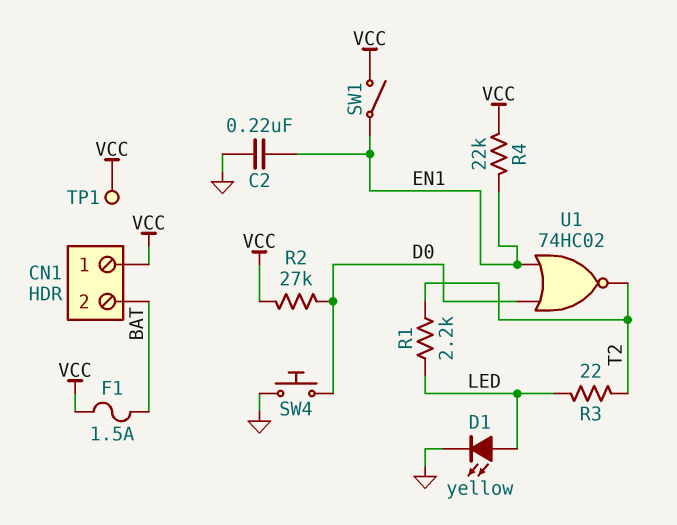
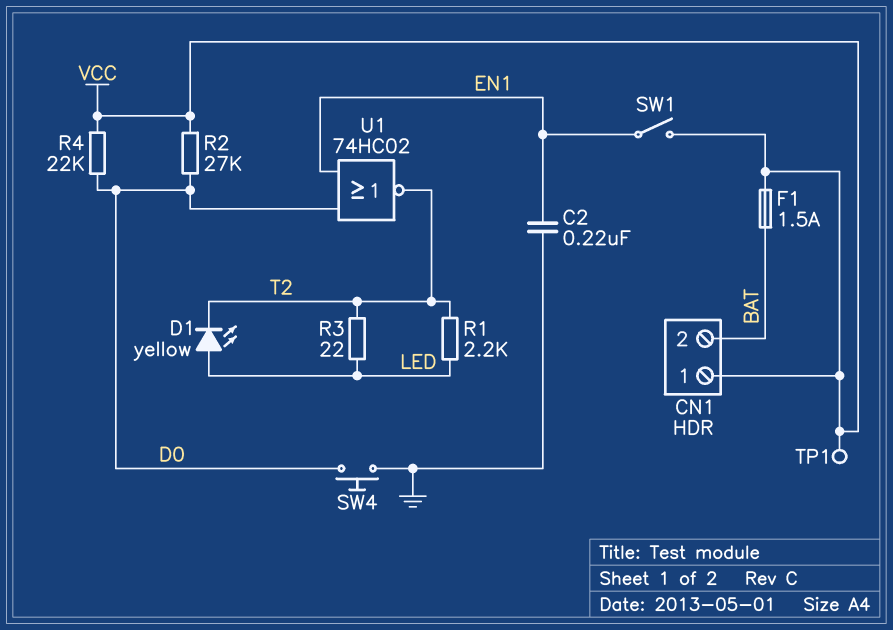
D1: LED yellow (A LED, K GND) -> LED yellow (A LED, K T2)
R4: 22k (EN1, VCC) -> 22k (D0, VCC)

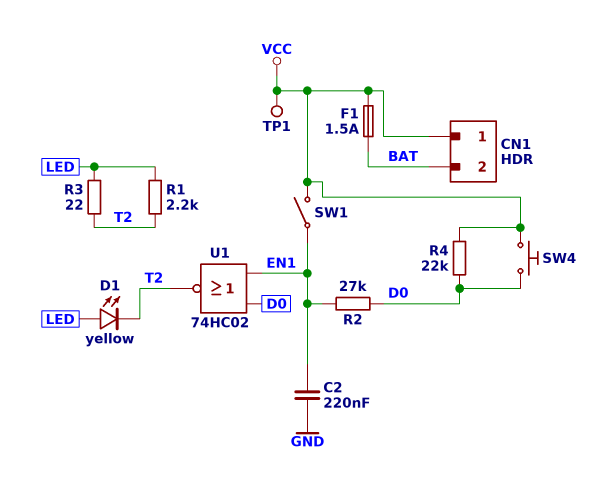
R2: 27k (D0, VCC) -> 27k (D0, EN1)
SW4: button (D0, GND) -> button (D0, VCC)

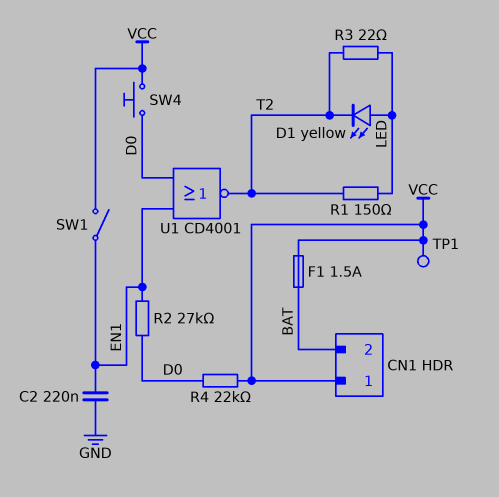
R1: 2.2k (LED, T2) -> 150 (LED, T2)
U1: NOR 74HC02 (in D0, in EN1, out T2) -> NOR CD4001 (in D0, in EN1, out T2)

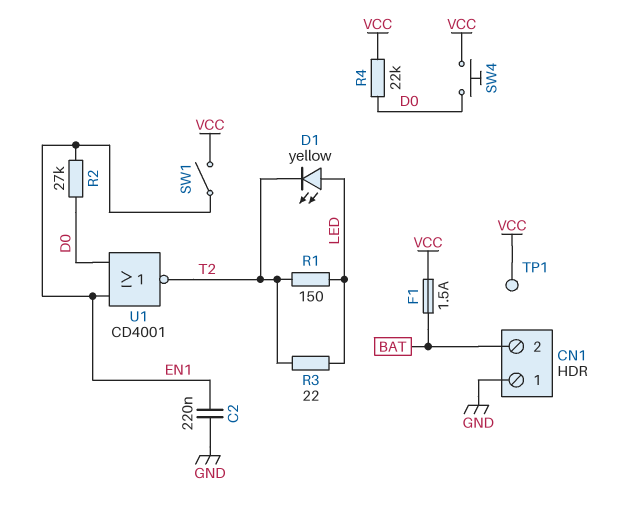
CN1 pin 1: VCC -> GND

